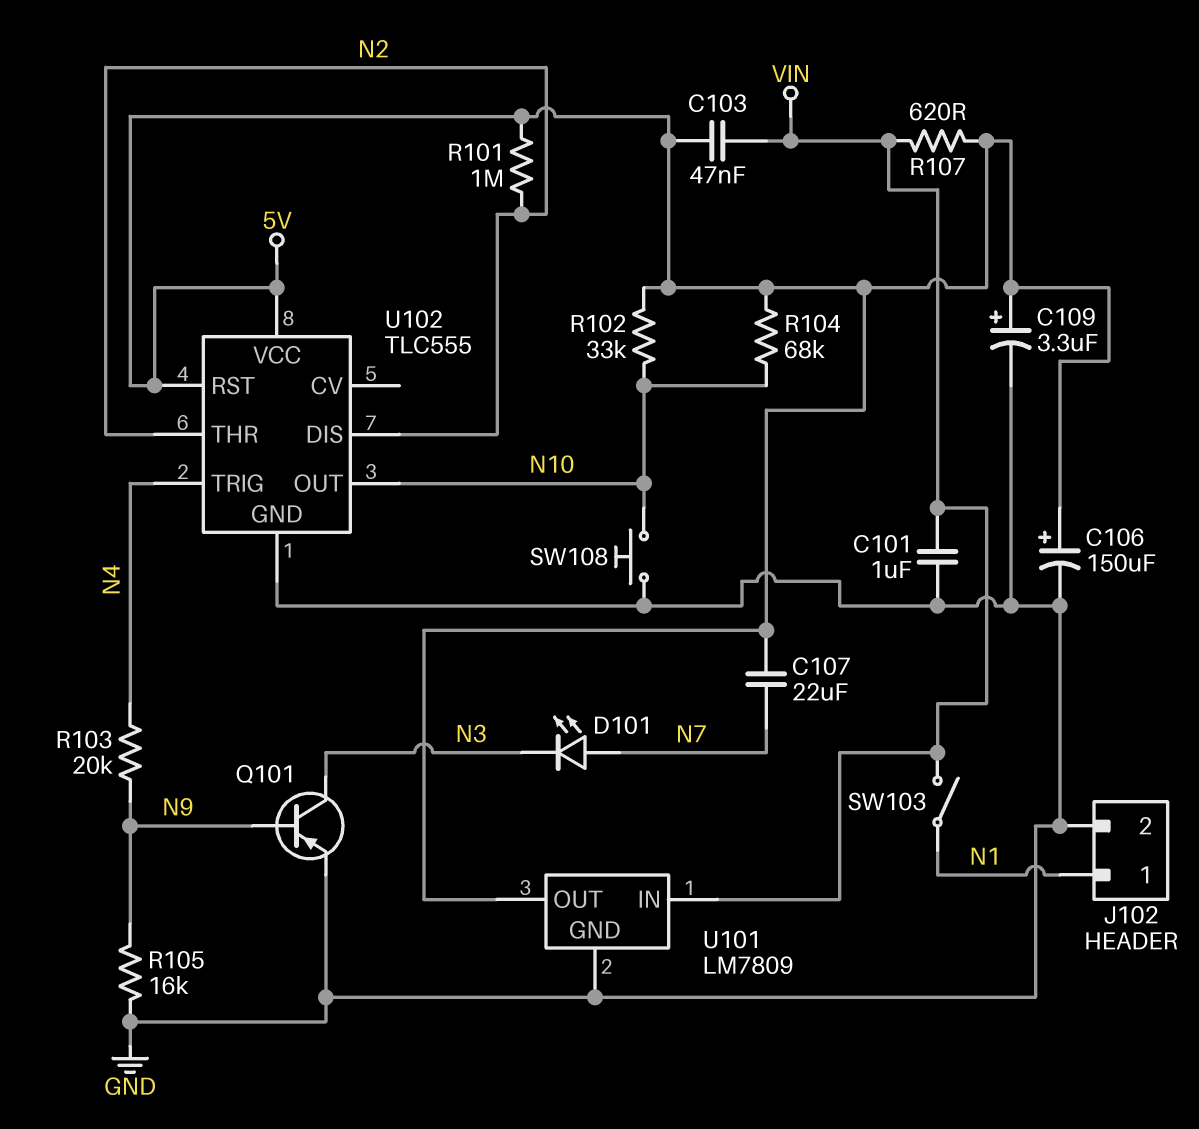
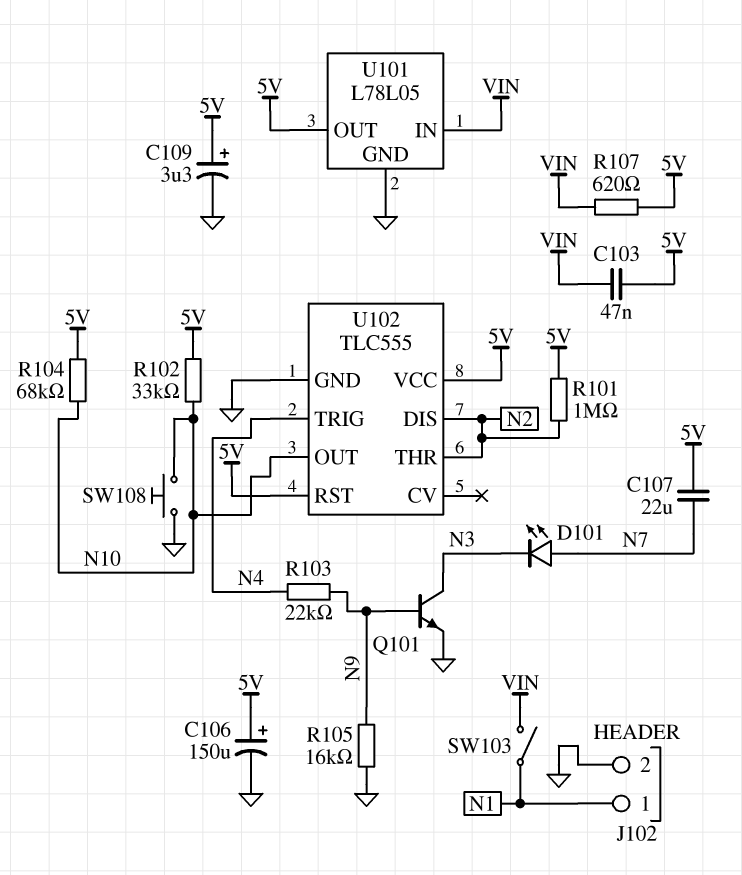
C101: 1uF (GND, VIN) -> none
Q101: PNP (B N9, C N3, E GND) -> NPN (B N9, C N3, E GND)
R103: 20k (N4, N9) -> 22k (N4, N9)
U101: LM7809 -> L78L05

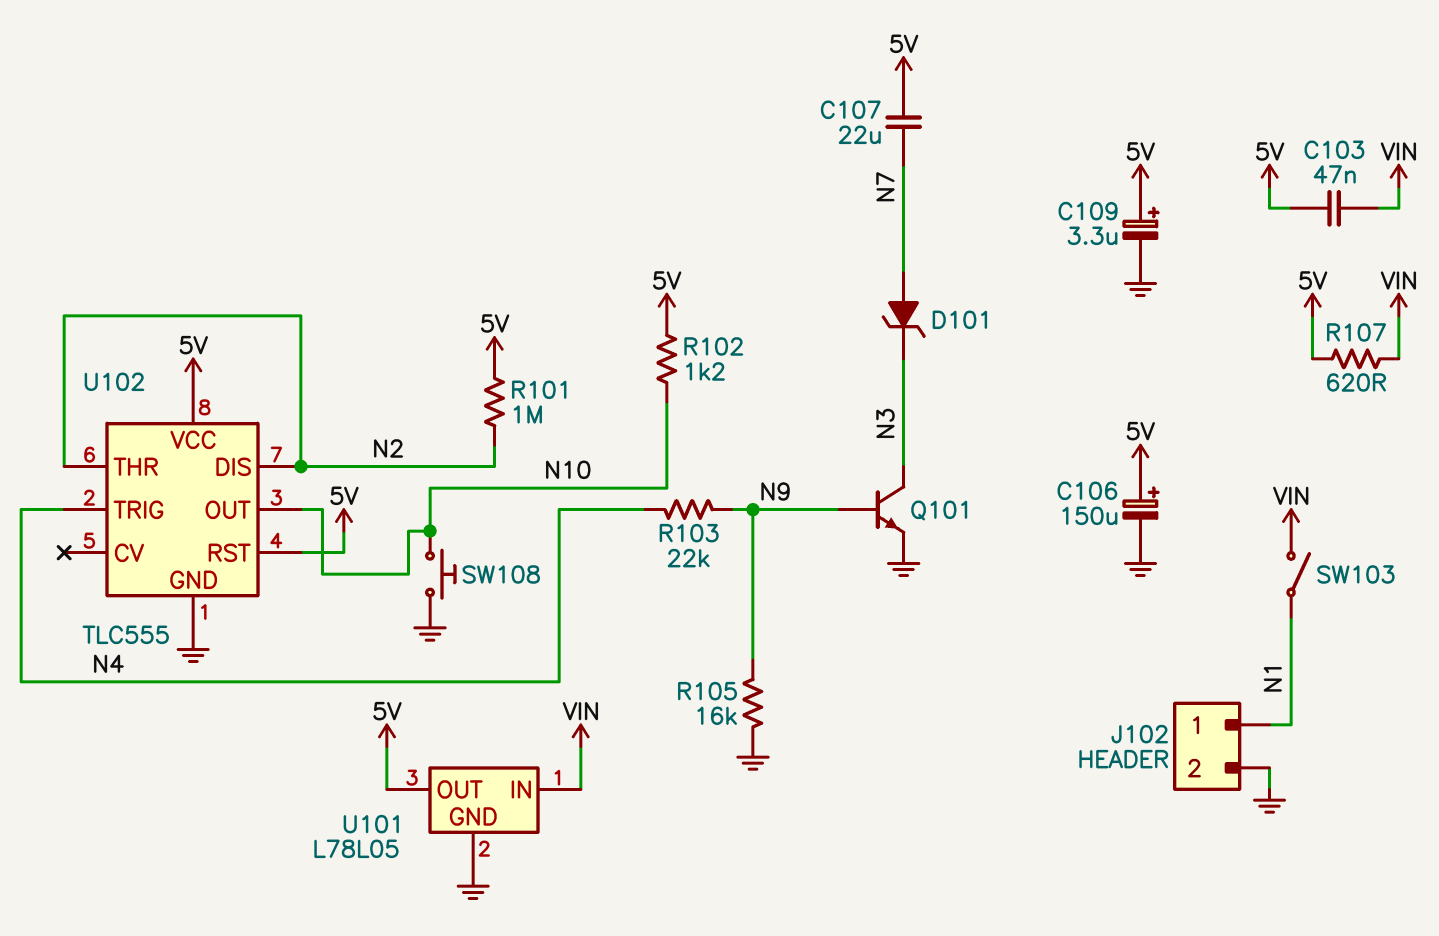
D101: LED (A N7, K N3) -> zener (A N7, K N3)
R102: 33k (5V, N10) -> 1.2k (5V, N10)
R104: 68k (5V, N10) -> none

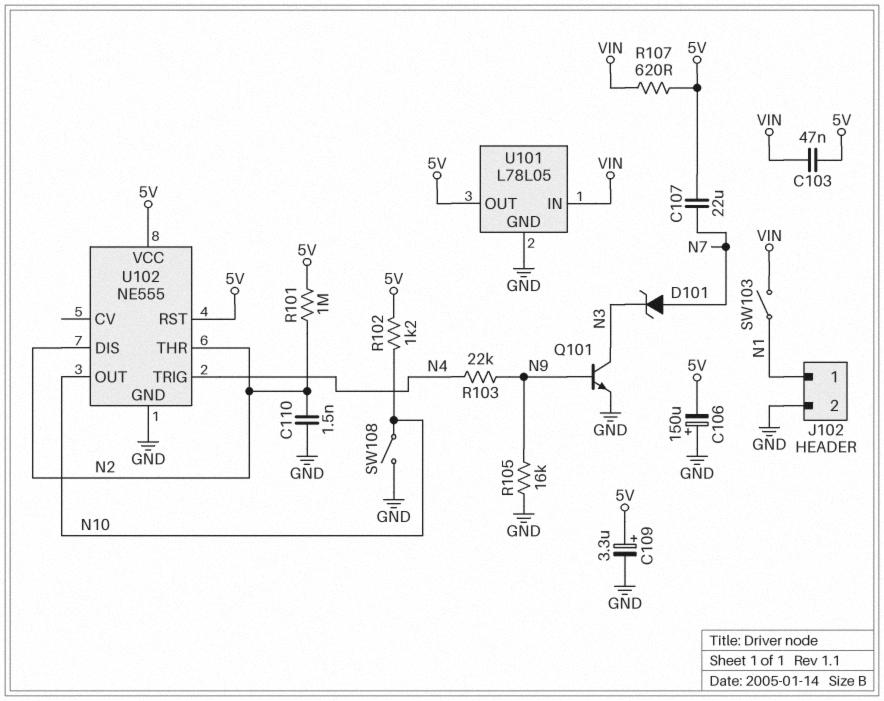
C106: 150uF (plus 5V, minus GND) -> 150uF (plus GND, minus 5V)
C110: none -> 1.5nF (GND, N2)
SW108: button (GND, N10) -> switch (GND, N10)
U102: TLC555 -> NE555

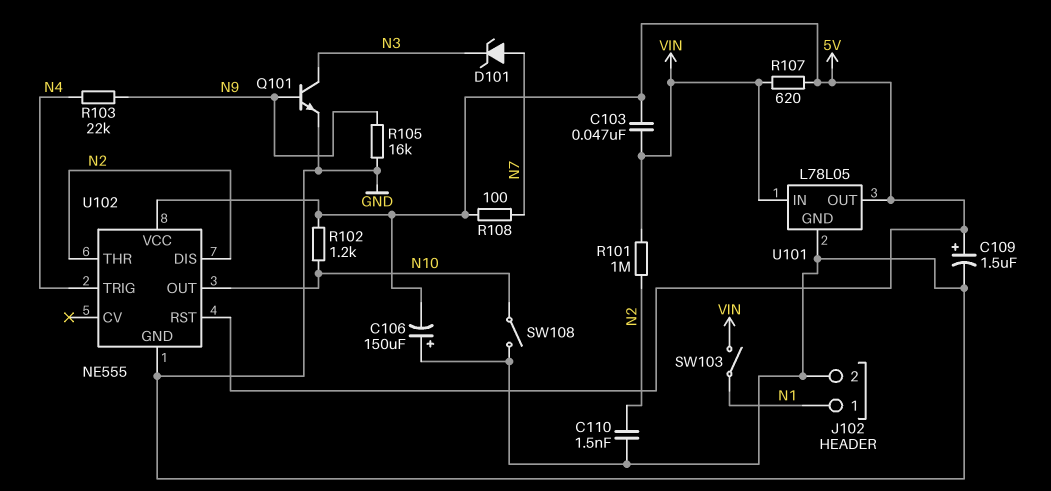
C107: 22uF (5V, N7) -> none
C109: 3.3uF (plus 5V, minus GND) -> 1.5uF (plus 5V, minus GND)
R101: 1M (5V, N2) -> 1M (N2, VIN)
R108: none -> 100 (5V, N7)

